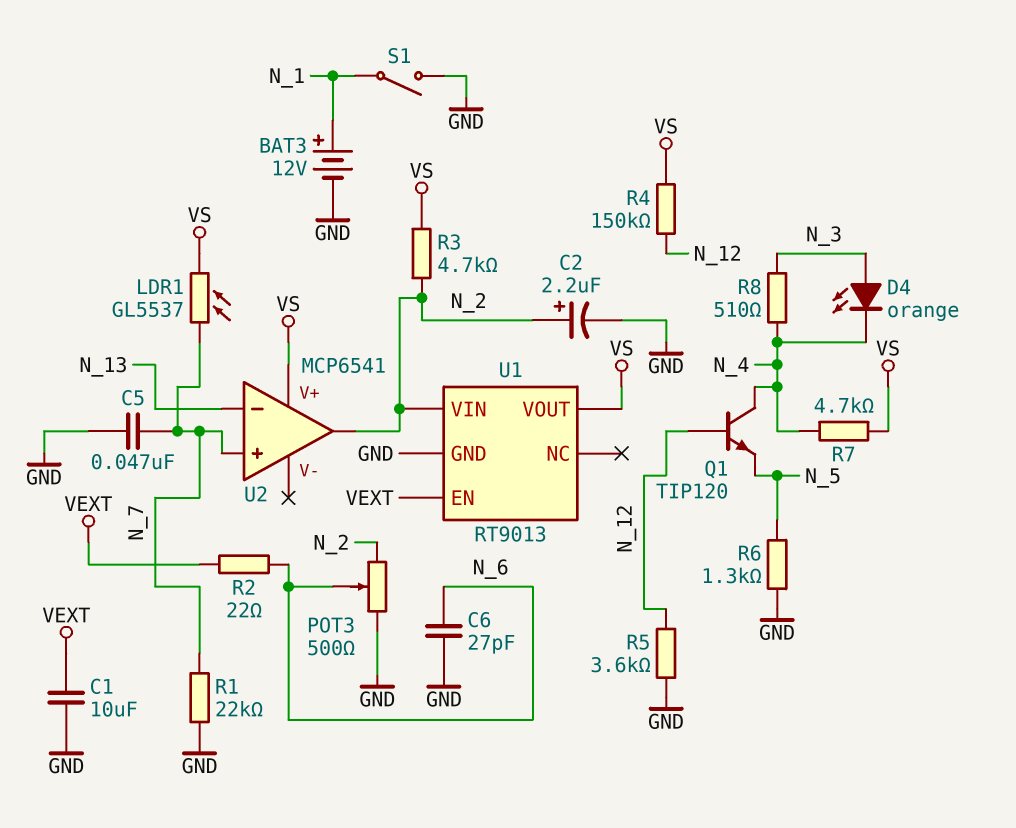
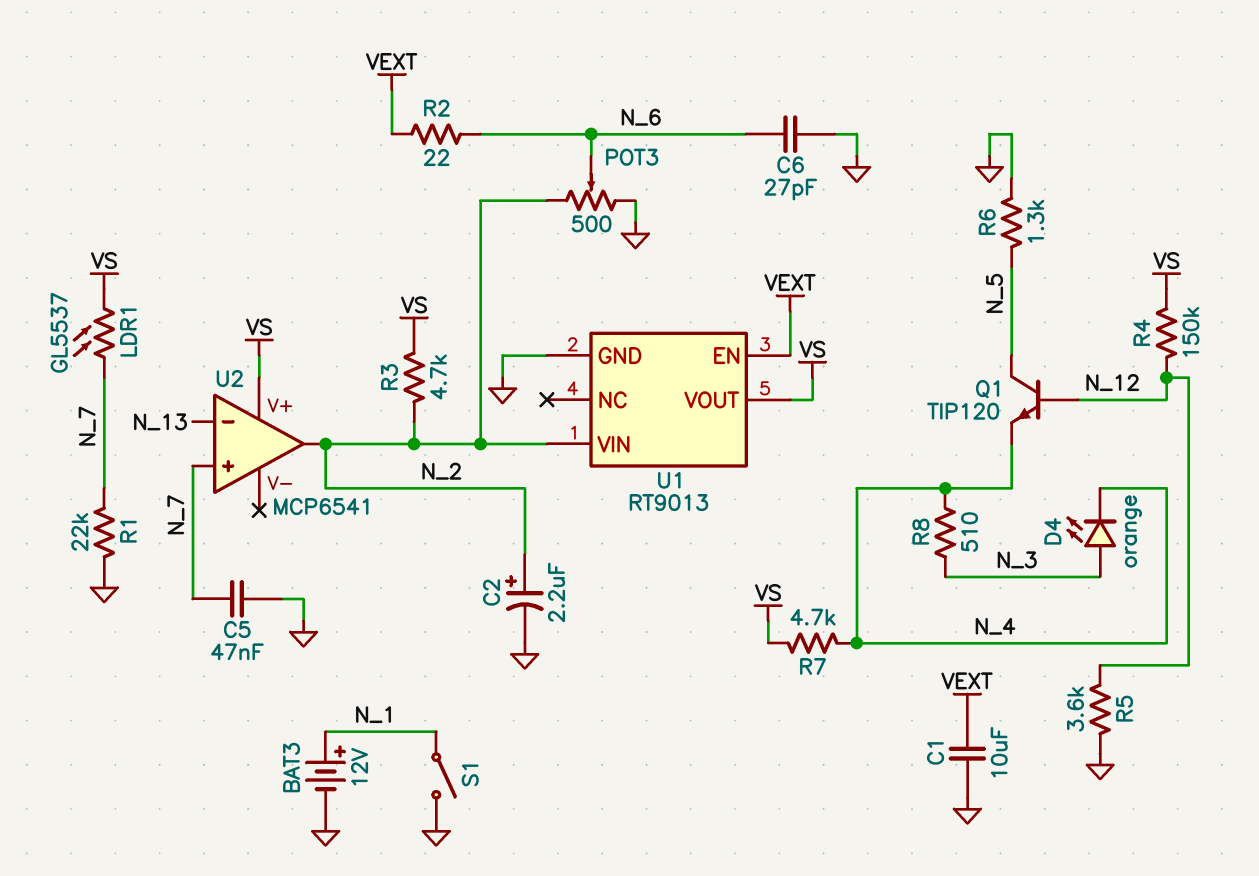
Q1: NPN TIP120 (B N_12, C N_4, E N_5) -> NPN TIP120 (B N_12, C N_5, E N_4)

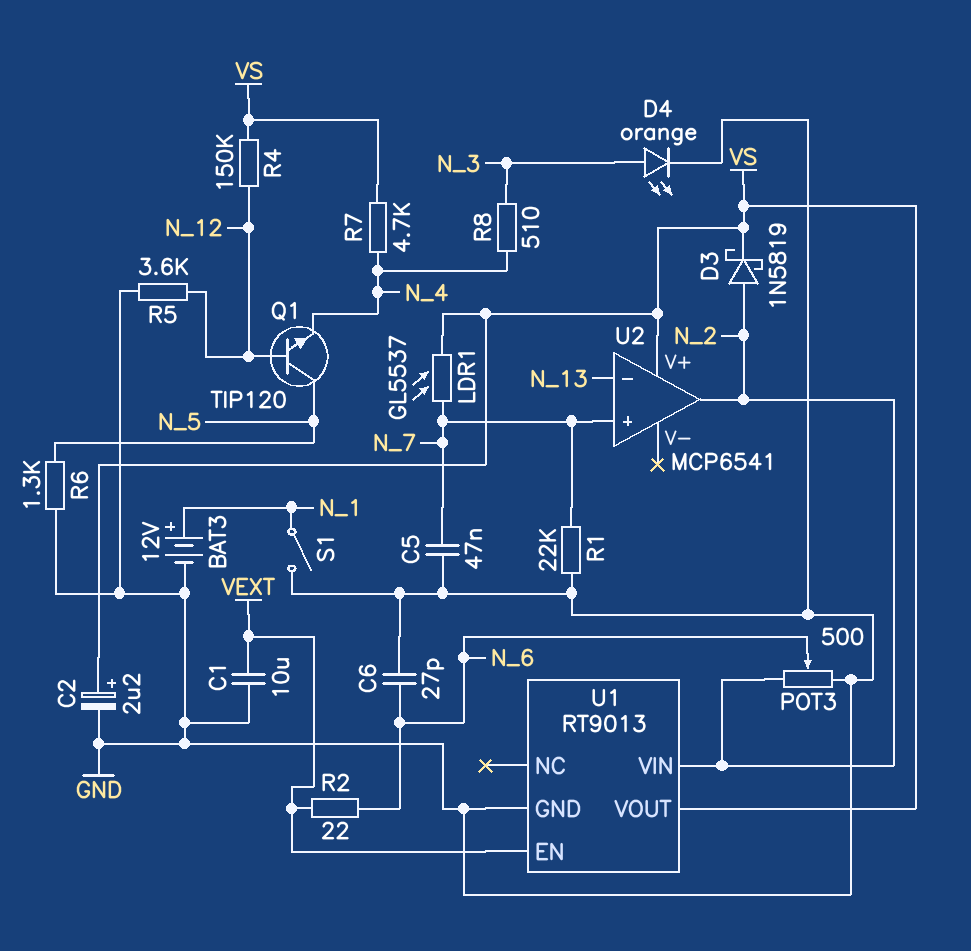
C2: 2.2uF (plus N_2, minus GND) -> 2.2uF (plus VS, minus GND)
D3: none -> schottky 1N5819 (A N_2, K VS)
D4: LED orange (A N_3, K N_4) -> LED orange (A N_3, K GND)
R3: 4.7k (N_2, VS) -> none

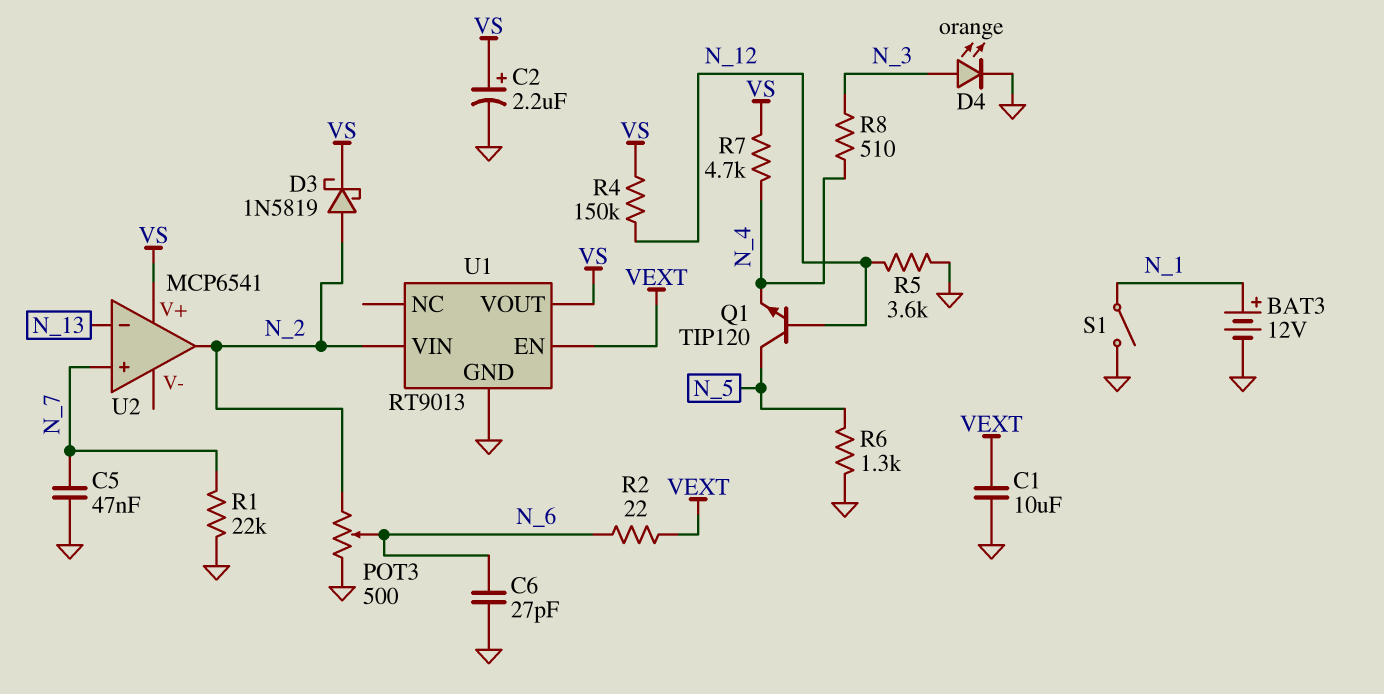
LDR1: GL5537 (N_7, VS) -> none

